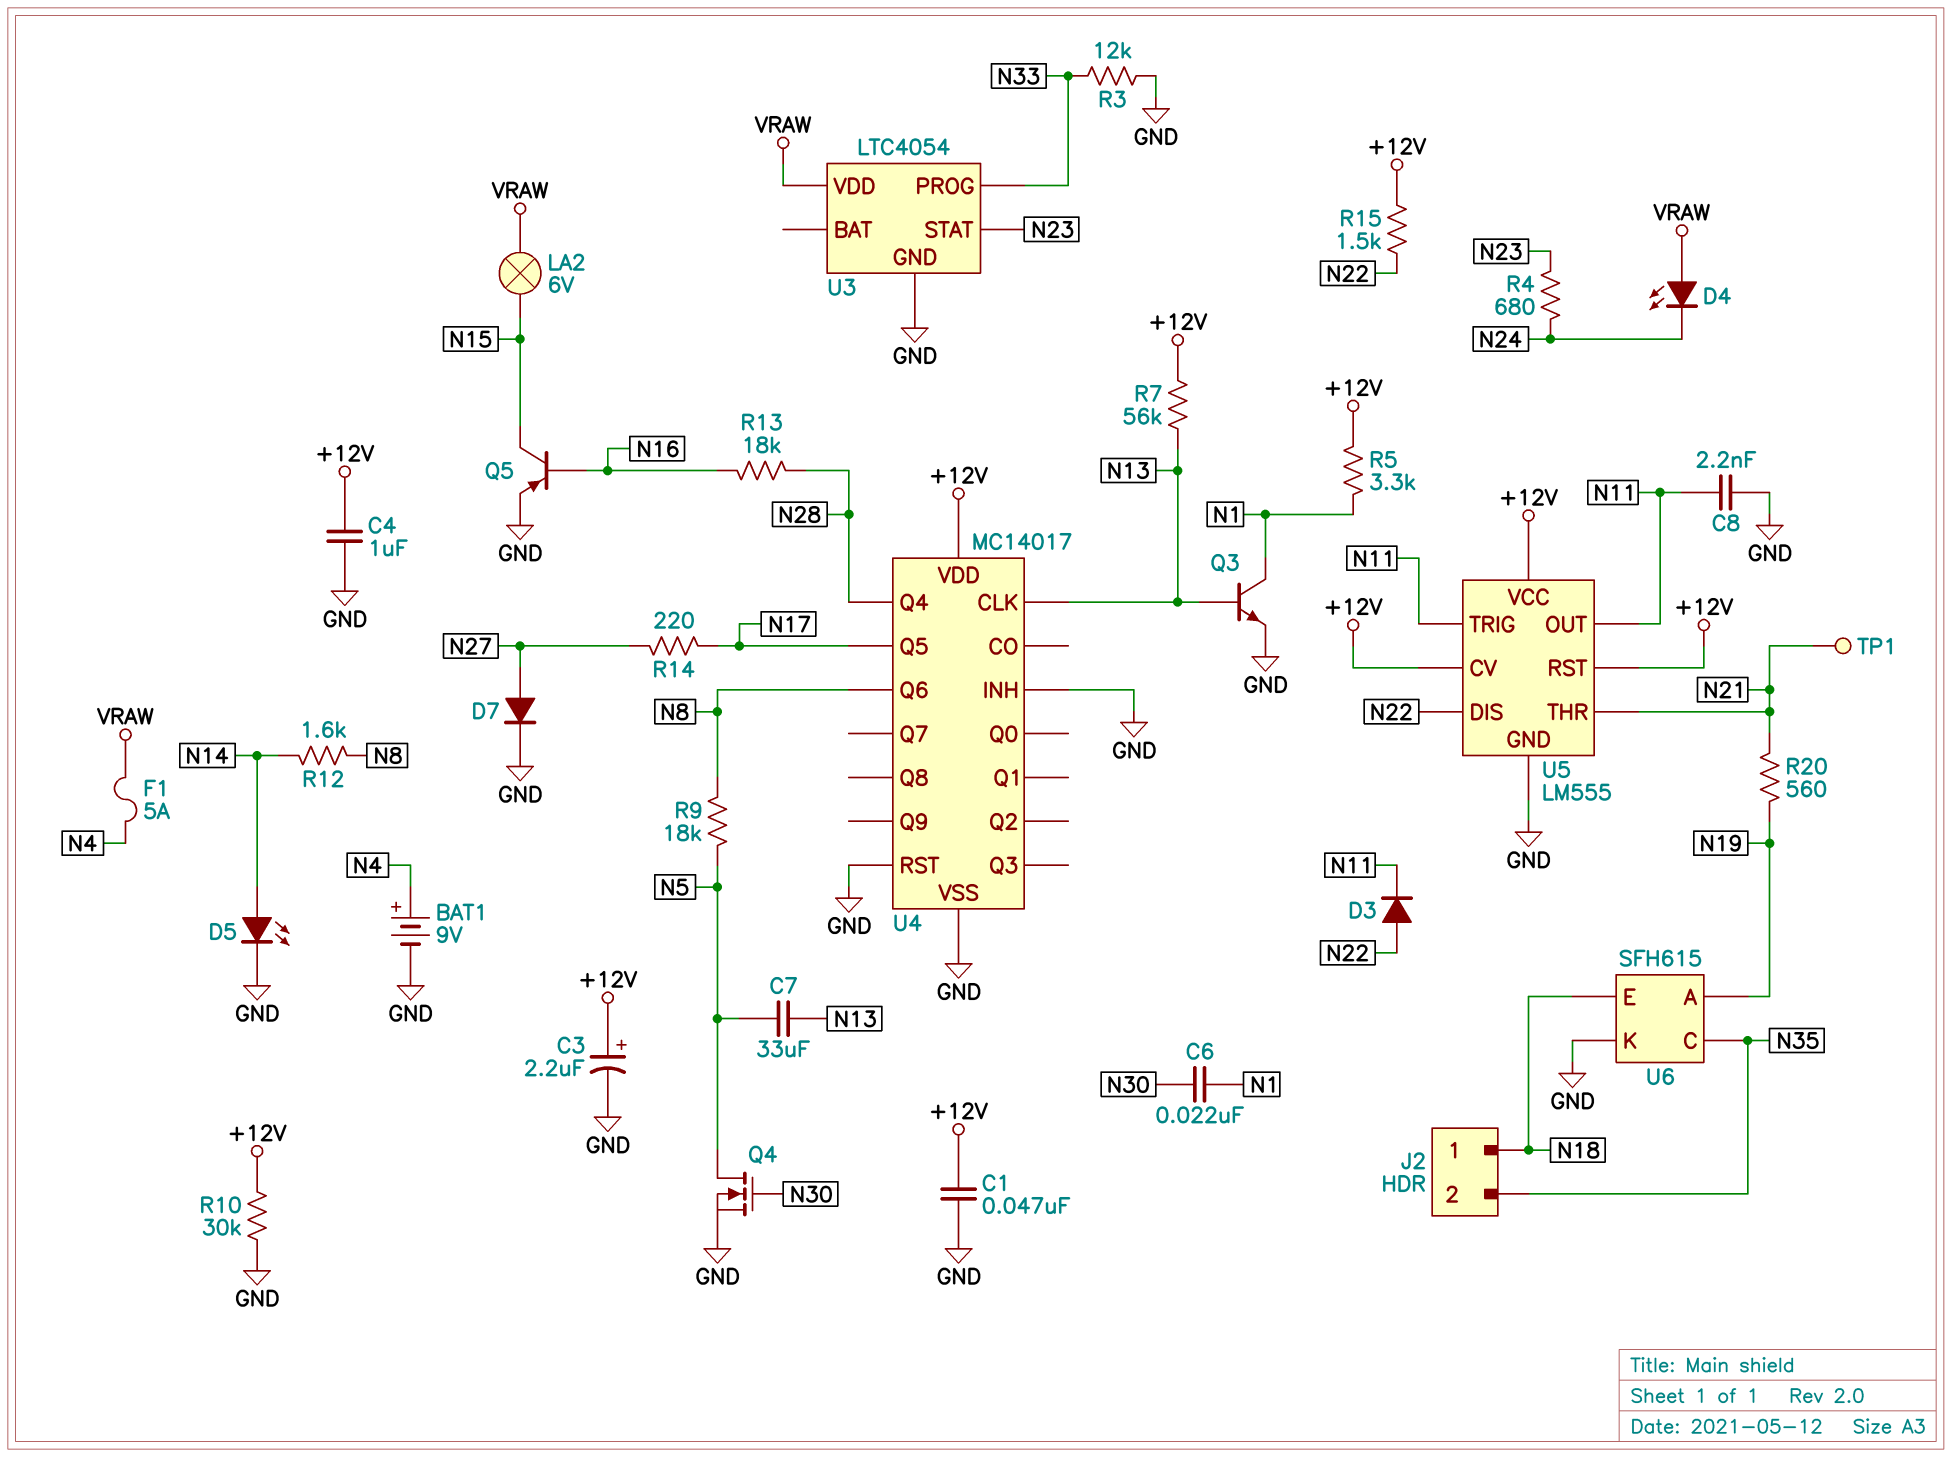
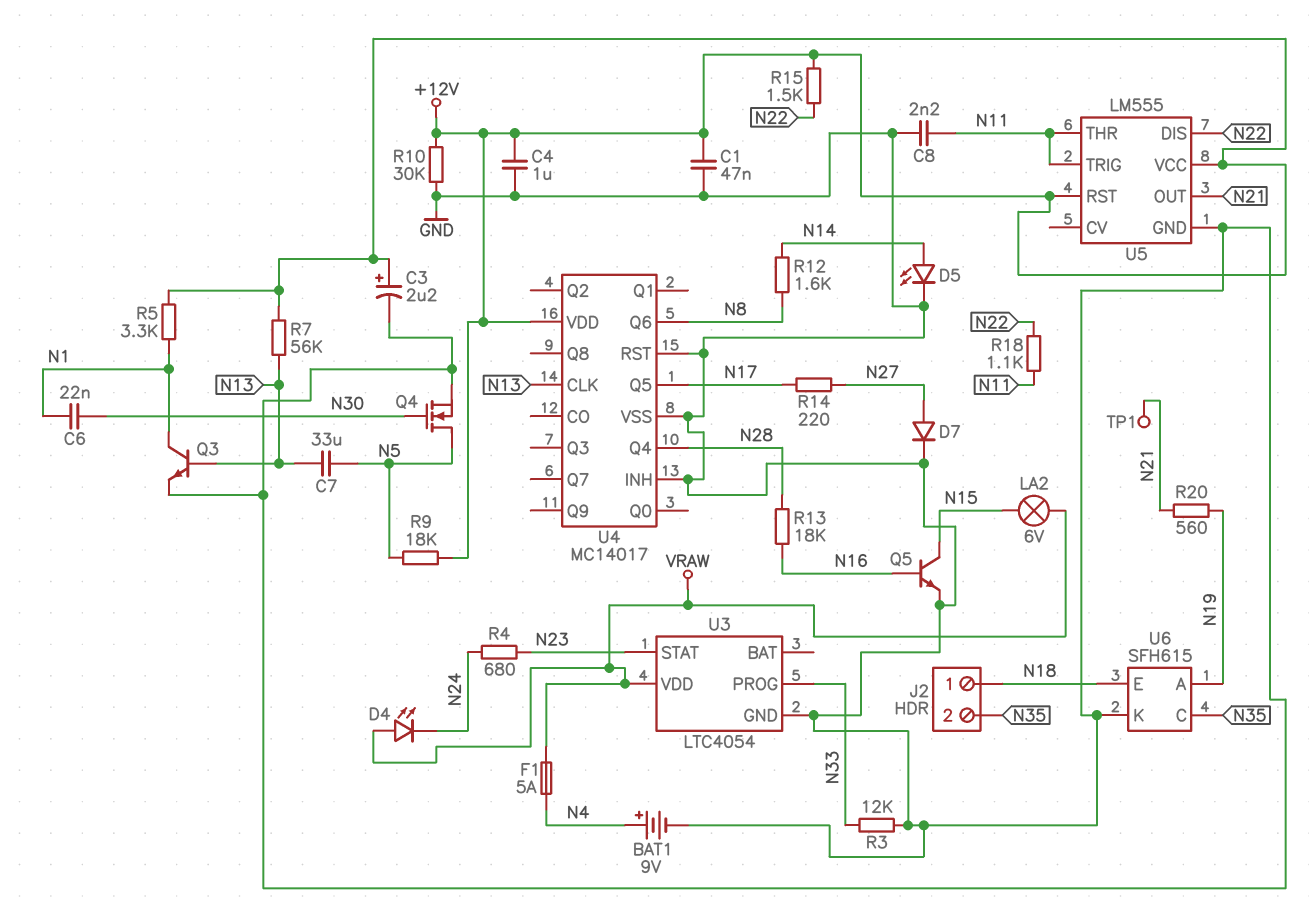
D3: diode (A N22, K N11) -> none
Q5: PNP (B N16, C N15, E GND) -> NPN (B N16, C N15, E GND)
R9: 18k (N5, N8) -> 18k (+12V, N5)
R18: none -> 1.1k (N11, N22)
U5 pin CV: +12V -> none
U5 pin OUT: N11 -> N21
U5 pin THR: N21 -> N11

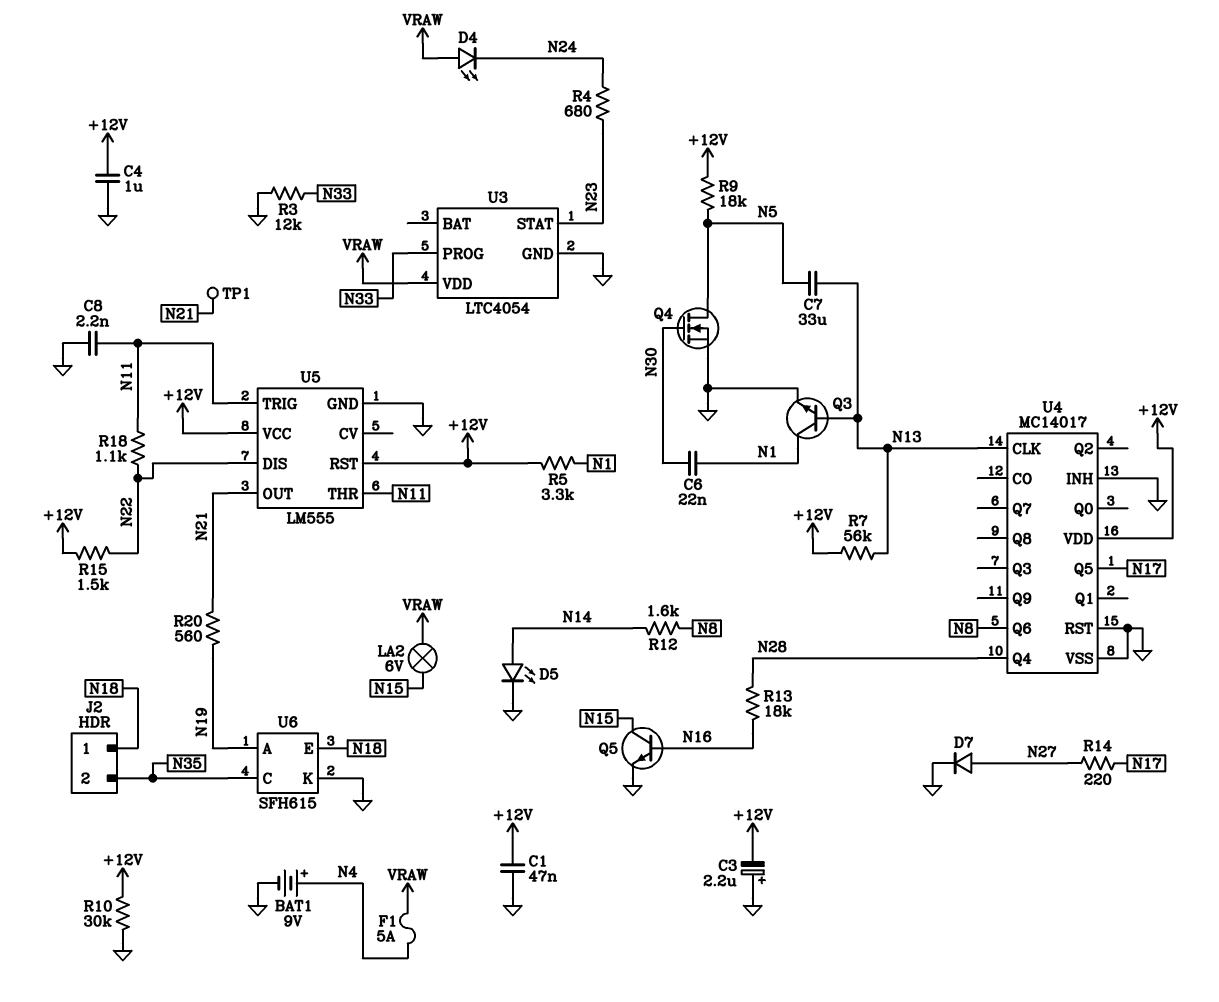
C3: 2.2uF (plus +12V, minus GND) -> 2.2uF (plus GND, minus +12V)

